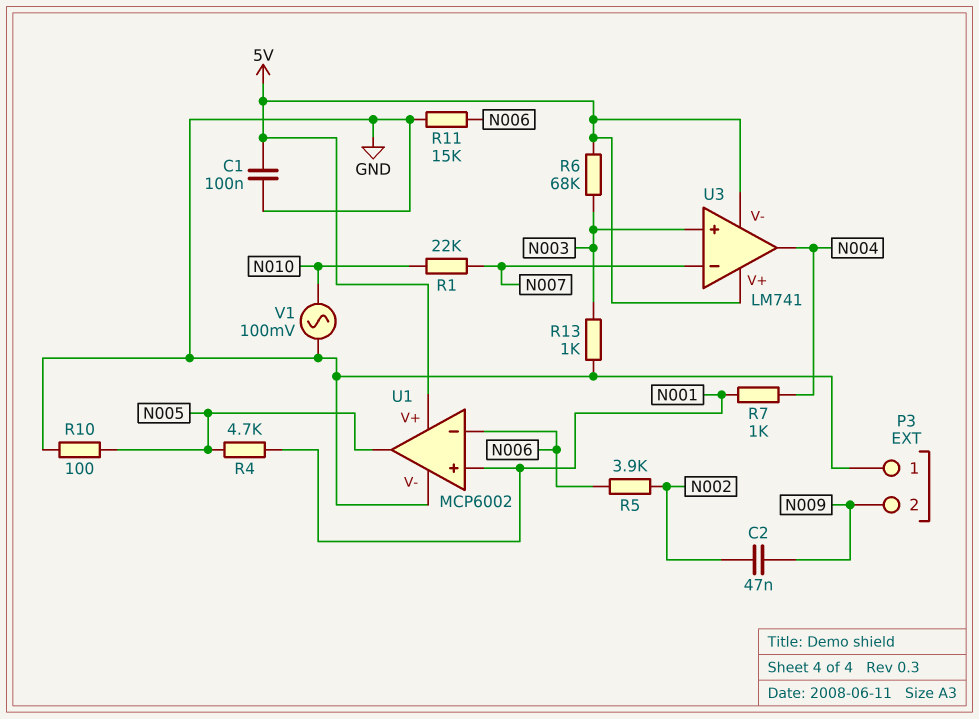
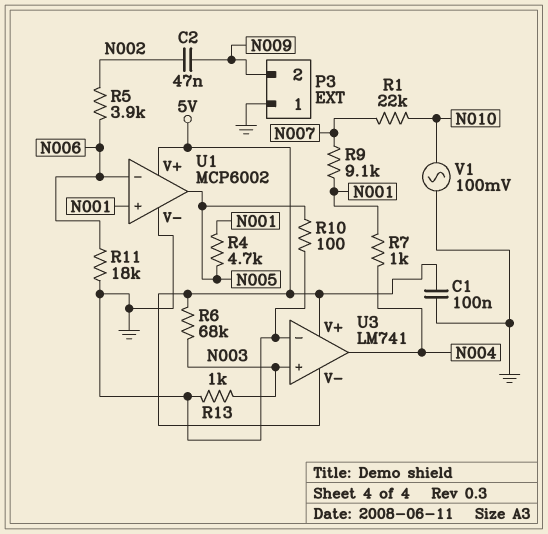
R9: none -> 9.1k (N001, N007)
R11: 15k (GND, N006) -> 18k (GND, N006)
U3 pin in-: N007 -> GND

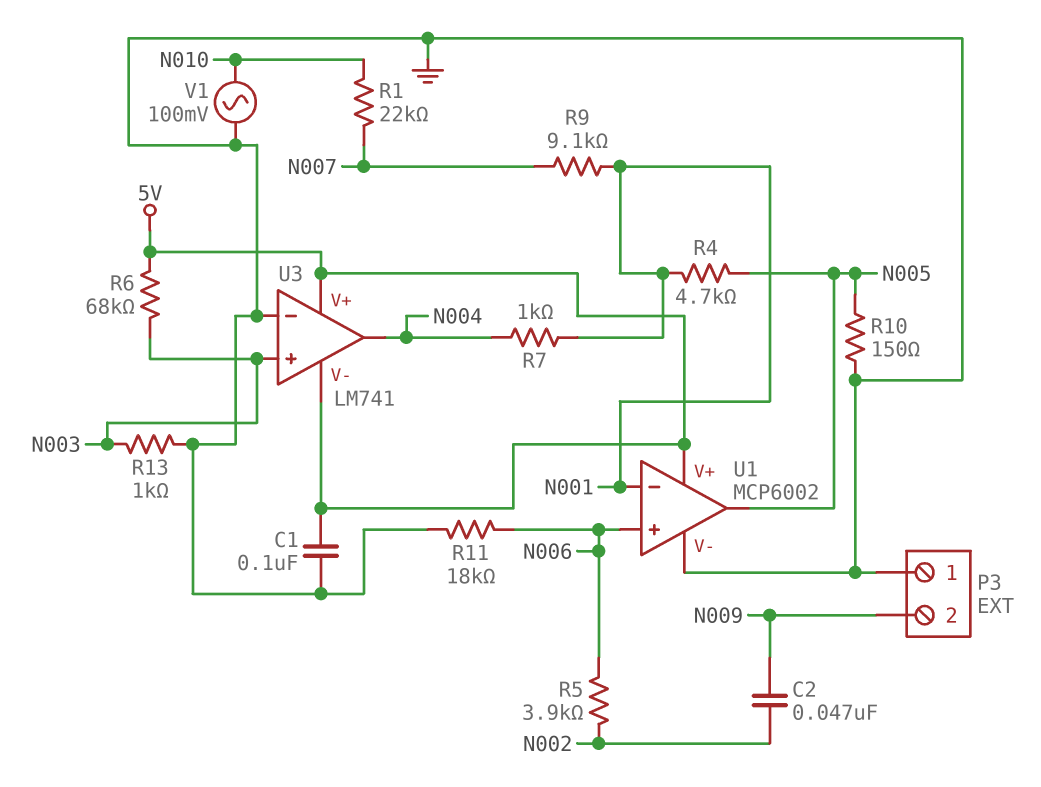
R10: 100 (GND, N005) -> 150 (GND, N005)
U1 pin in+: N001 -> N006
U1 pin in-: N006 -> N001

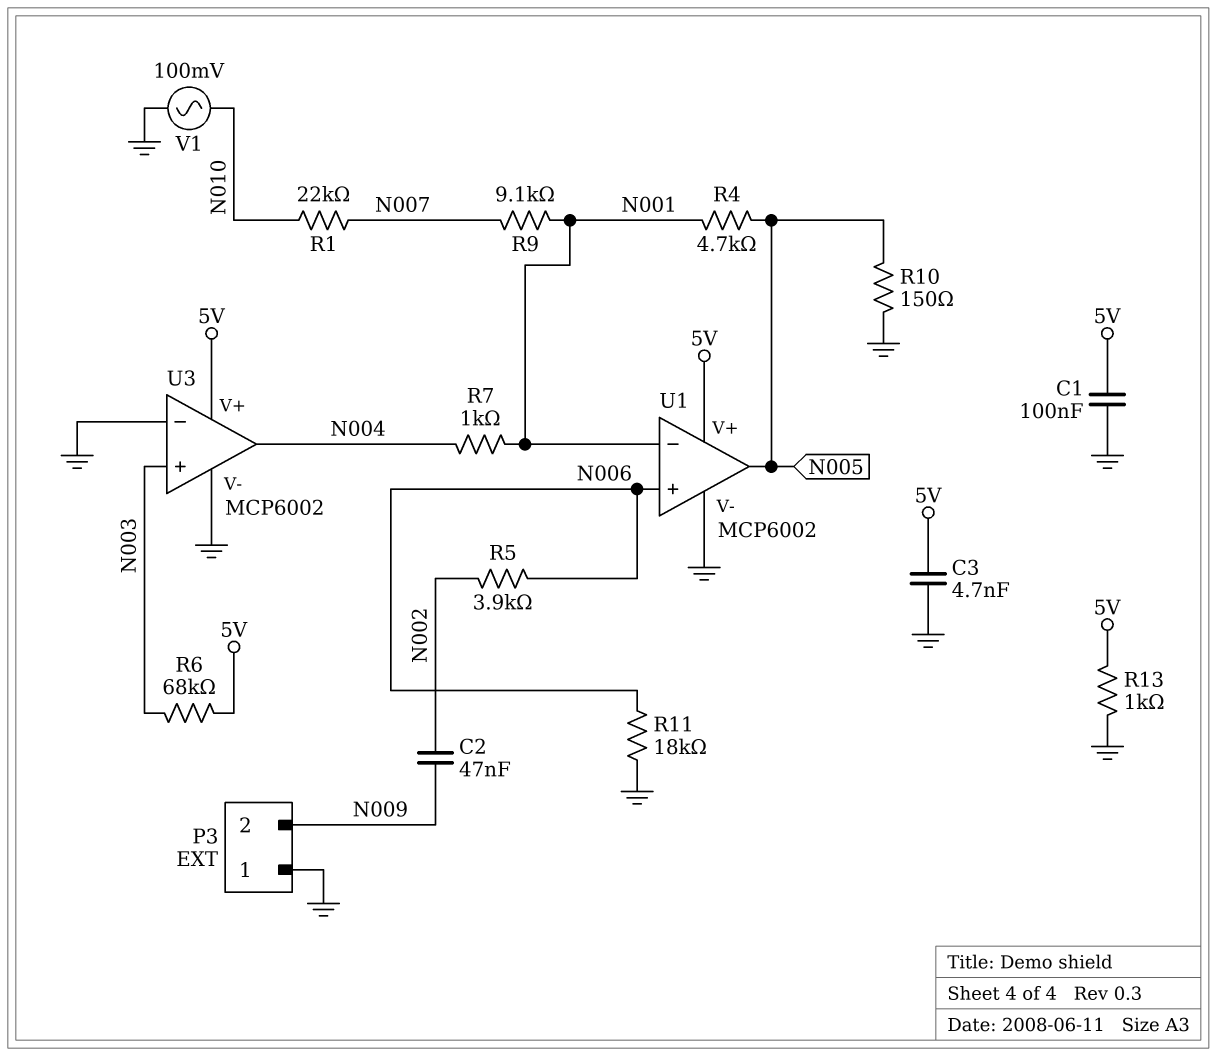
C3: none -> 4.7nF (5V, GND)
R13: 1k (GND, N003) -> 1k (5V, GND)
U3: LM741 -> MCP6002
U3 pin V-: 5V -> GND

